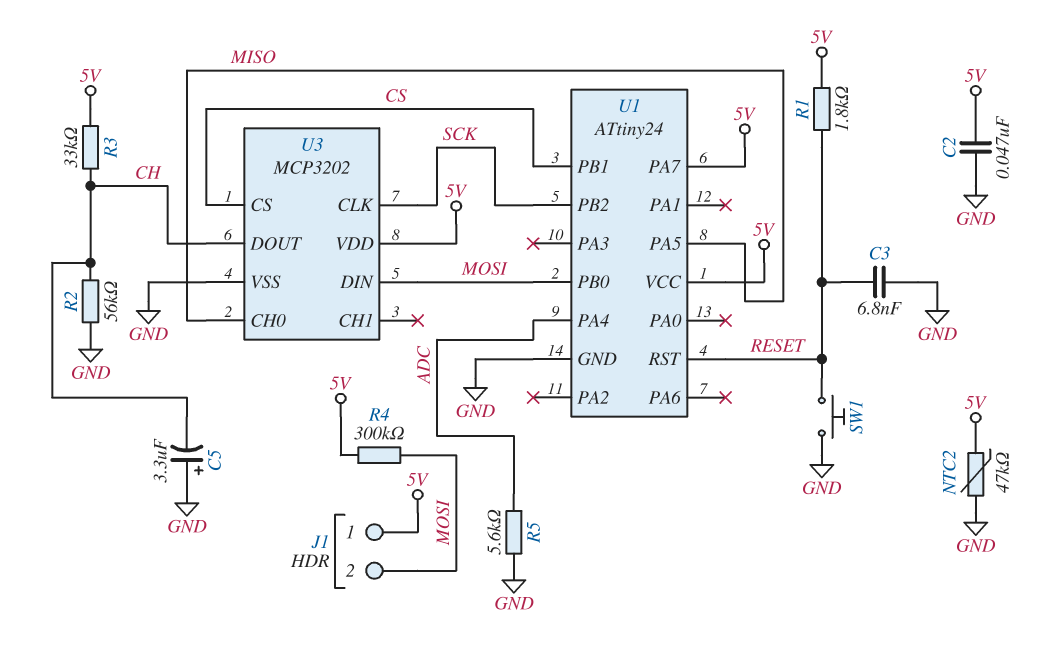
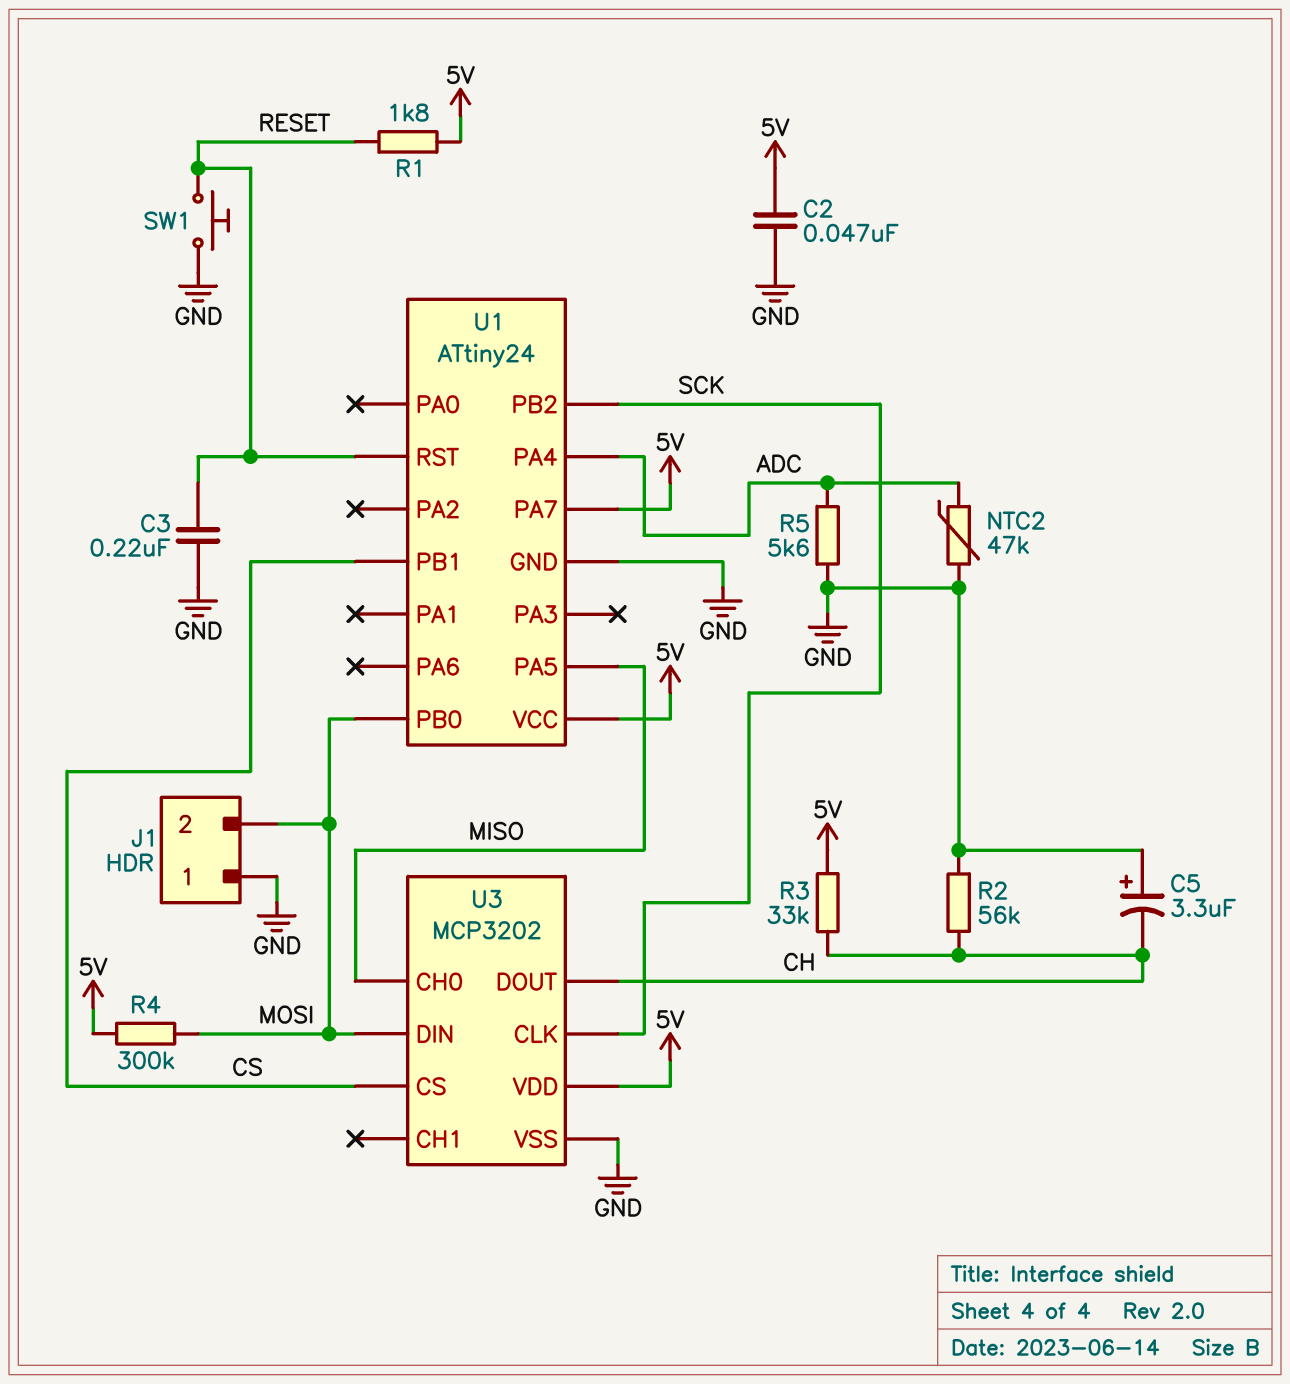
C3: 6.8nF (GND, RESET) -> 220nF (GND, RESET)
J1 pin 1: 5V -> GND
NTC2: 47k (5V, GND) -> 47k (ADC, GND)

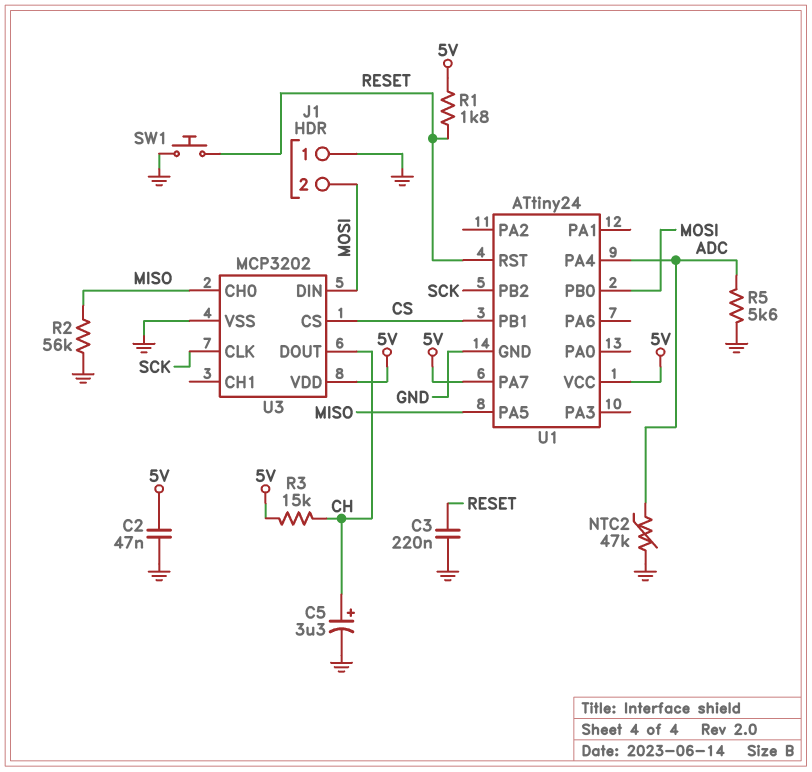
C5: 3.3uF (plus GND, minus CH) -> 3.3uF (plus CH, minus GND)
R2: 56k (CH, GND) -> 56k (GND, MISO)
R3: 33k (5V, CH) -> 15k (5V, CH)
R4: 300k (5V, MOSI) -> none

